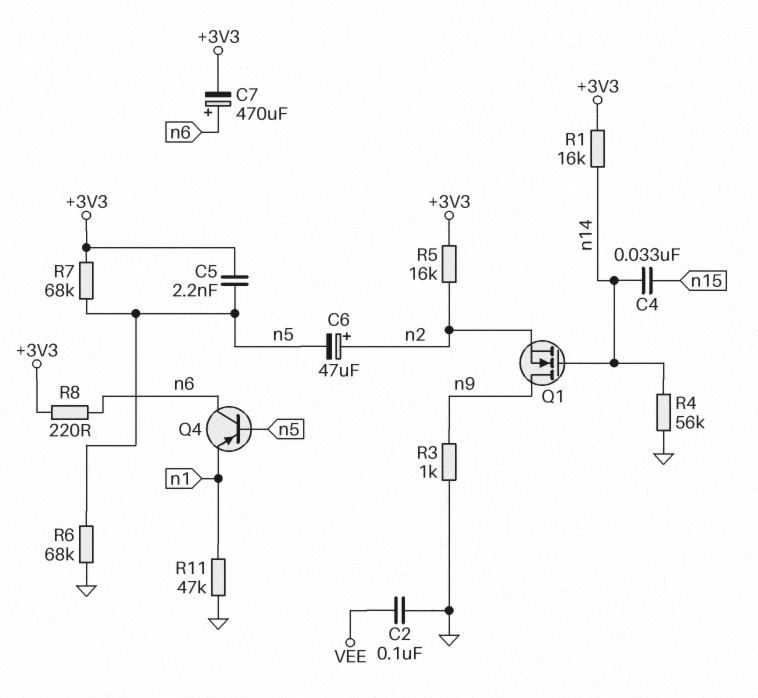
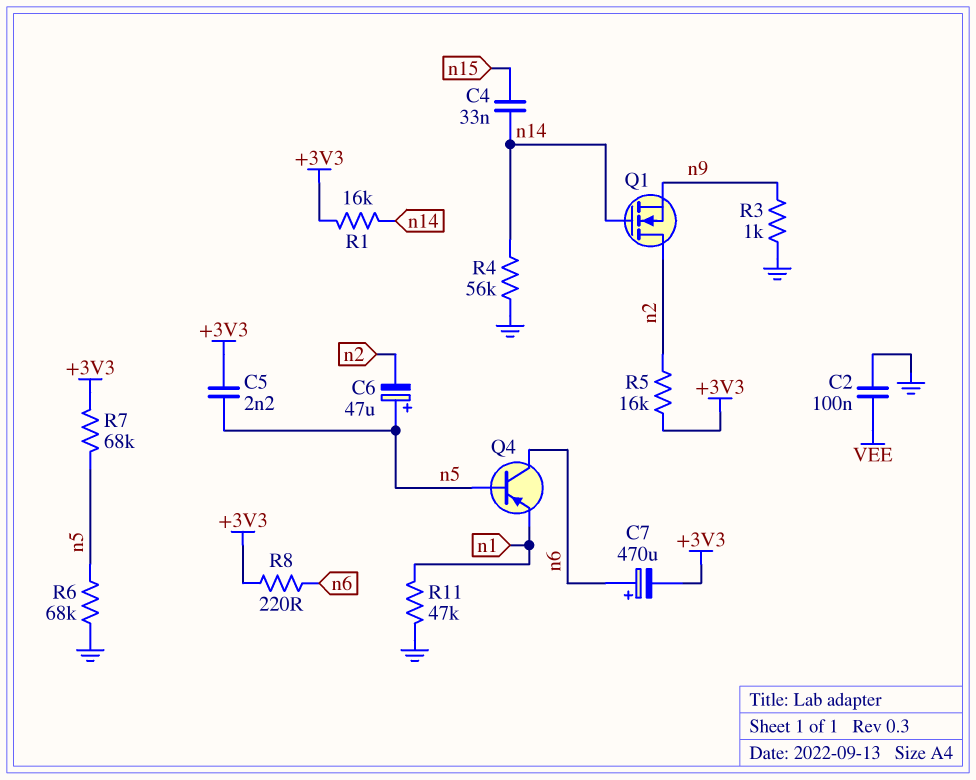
C6: 47uF (plus n2, minus n5) -> 47uF (plus n5, minus n2)
Q1: NMOS (G n14, D n9, S n2) -> NMOS (G n14, D n2, S n9)

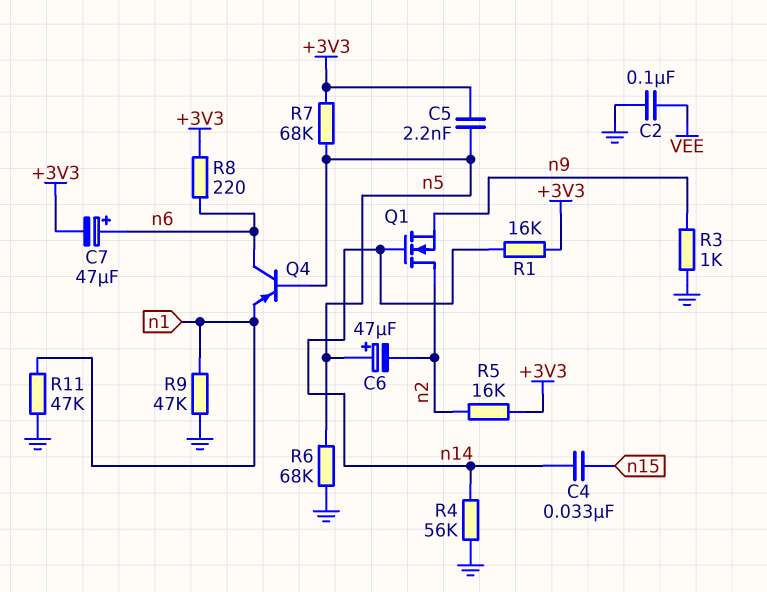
C7: 470uF (plus n6, minus +3V3) -> 47uF (plus n6, minus +3V3)
R9: none -> 47k (GND, n1)

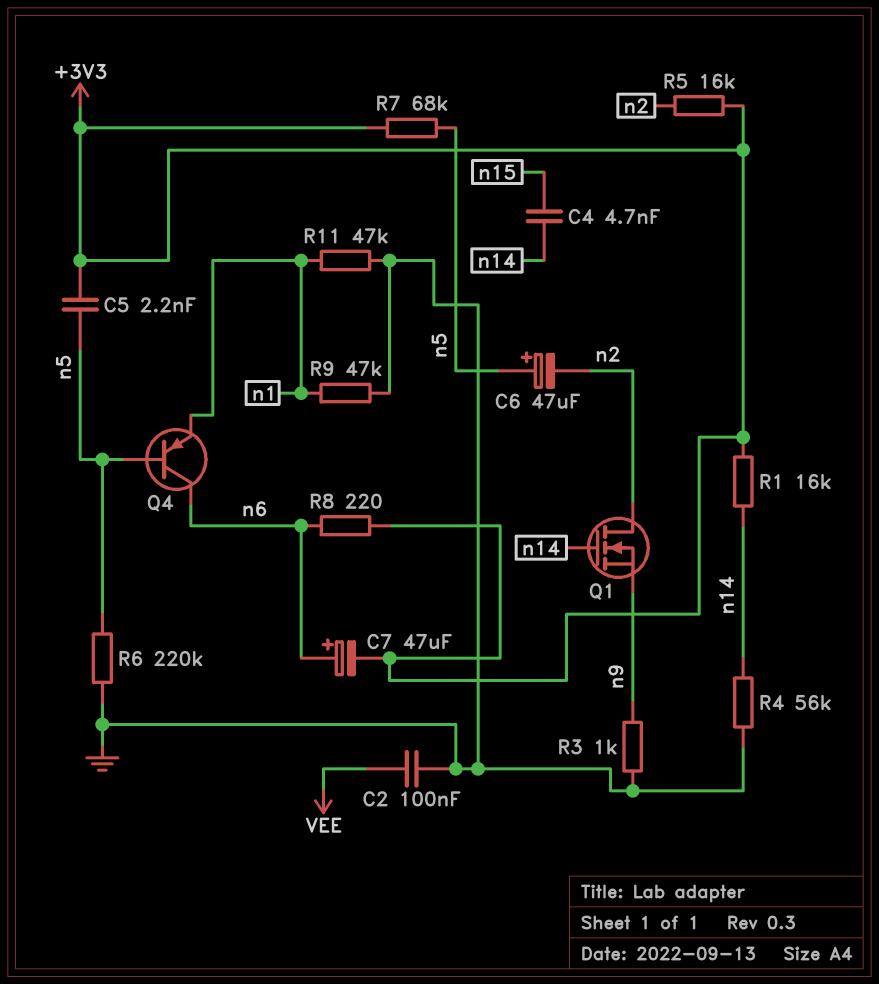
C4: 33nF (n14, n15) -> 4.7nF (n14, n15)
R6: 68k (GND, n5) -> 220k (GND, n5)

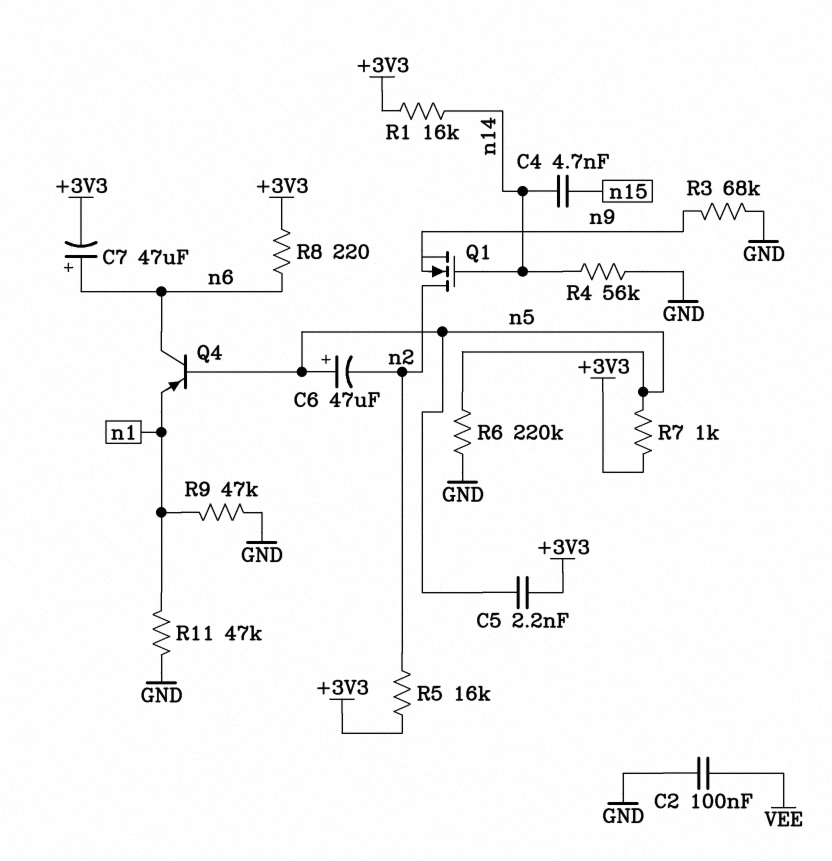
R3: 1k (GND, n9) -> 68k (GND, n9)
R7: 68k (+3V3, n5) -> 1k (+3V3, n5)

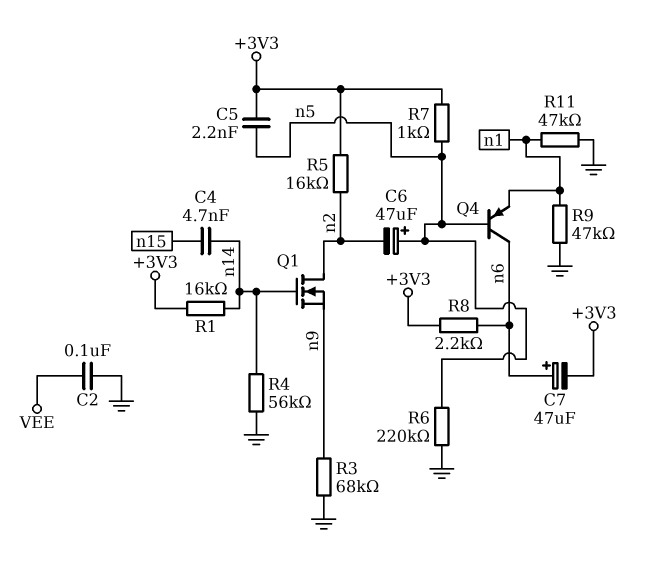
R8: 220 (+3V3, n6) -> 2.2k (+3V3, n6)

